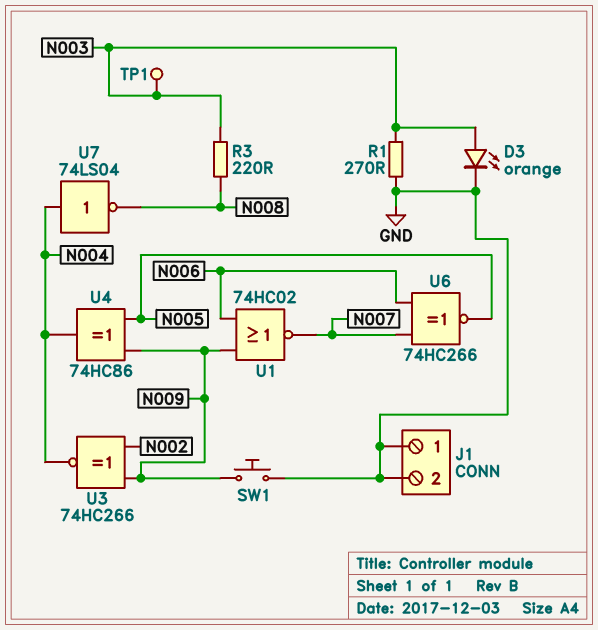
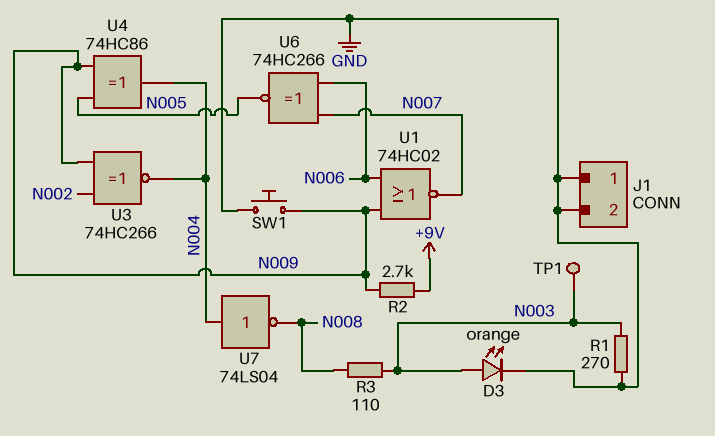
R2: none -> 2.7k (+9V, N009)
R3: 220 (N003, N008) -> 110 (N003, N008)

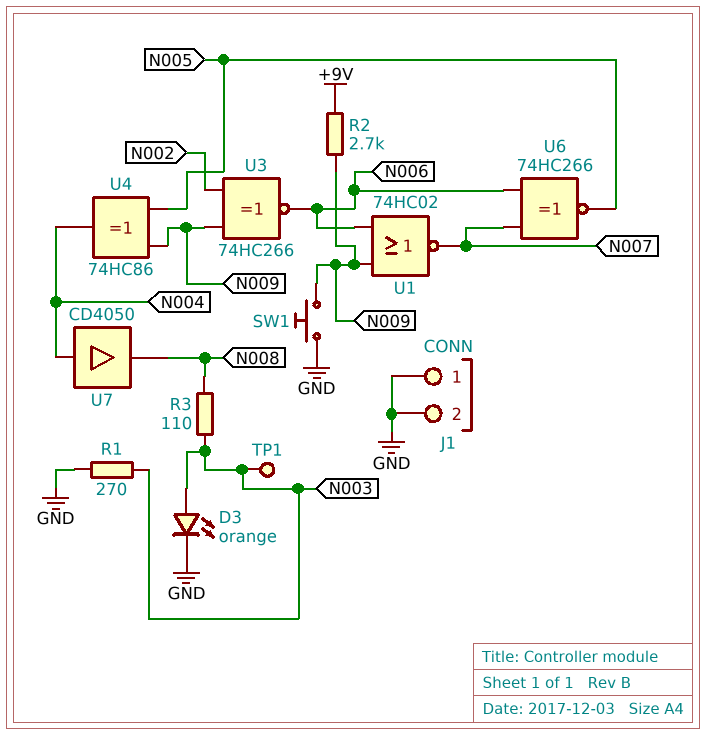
U3: XNOR 74HC266 (in N002, in N009, out N004) -> XNOR 74HC266 (in N002, in N009, out N006)
U7: NOT 74LS04 (in N004, out N008) -> buffer CD4050 (in N004, out N008)

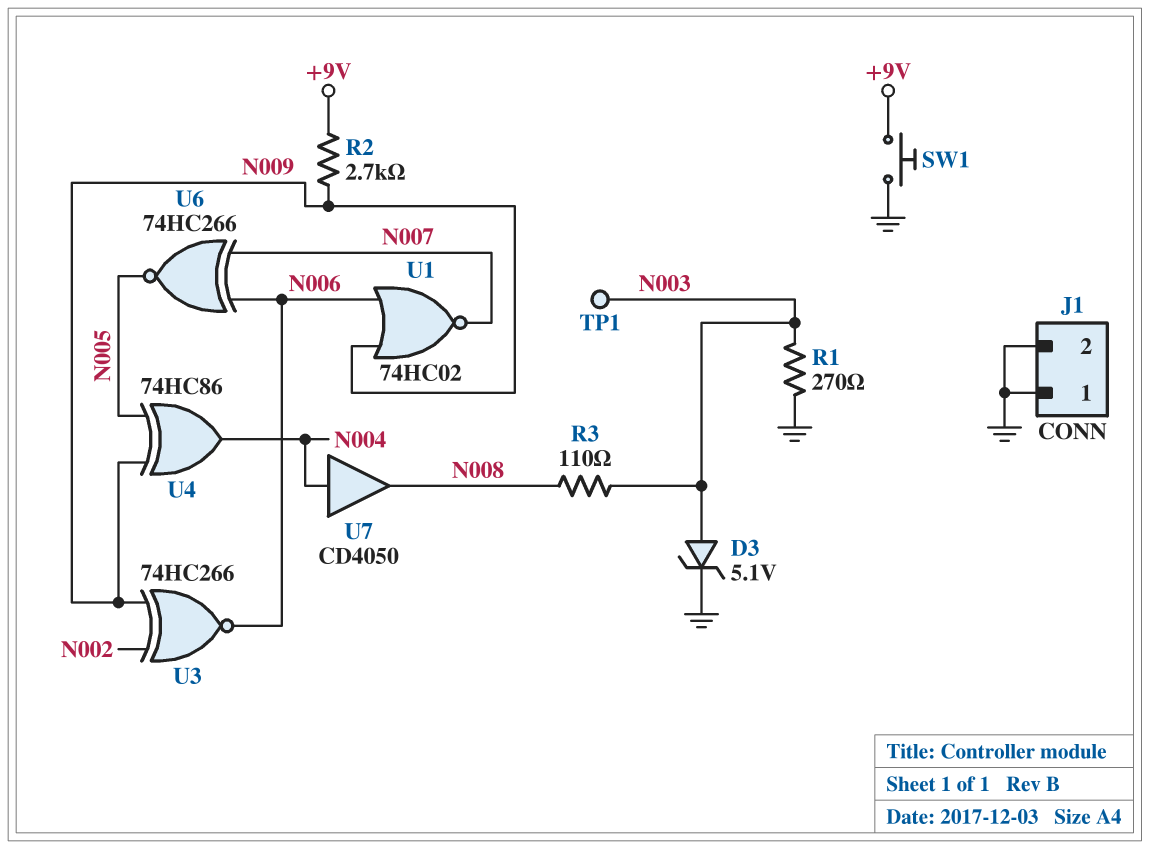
D3: LED orange (A N003, K GND) -> zener 5.1V (A N003, K GND)
SW1: button (GND, N009) -> button (+9V, GND)

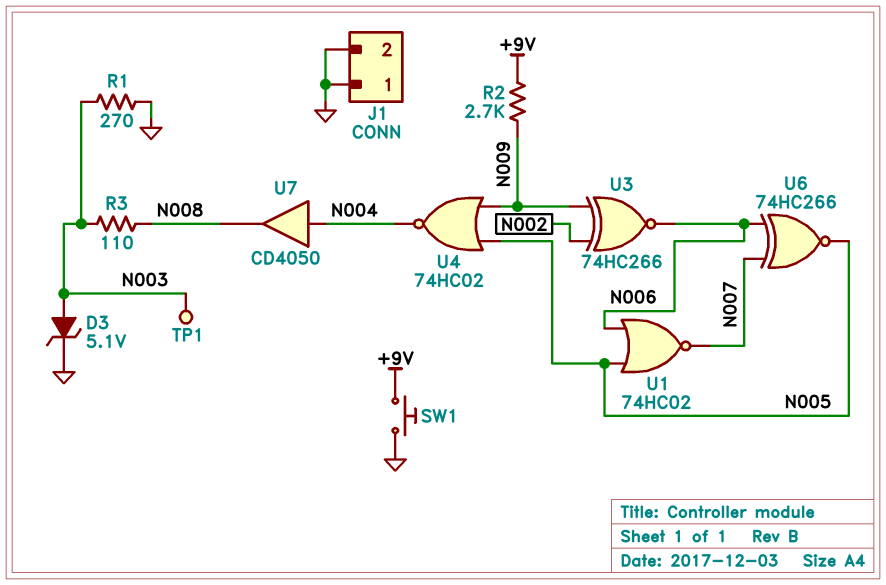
U1: NOR 74HC02 (in N006, in N009, out N007) -> NOR 74HC02 (in N005, in N006, out N007)
U4: XOR 74HC86 (in N005, in N009, out N004) -> NOR 74HC02 (in N005, in N009, out N004)

